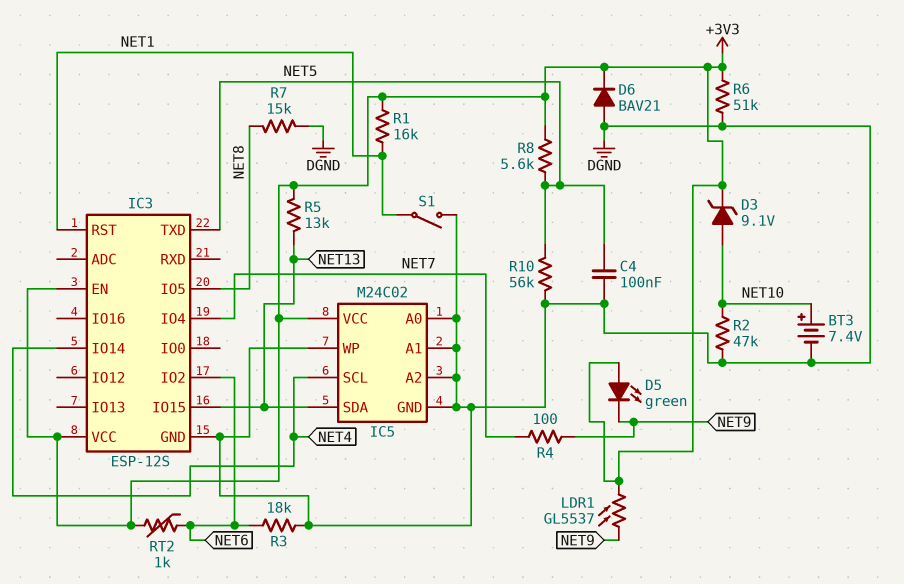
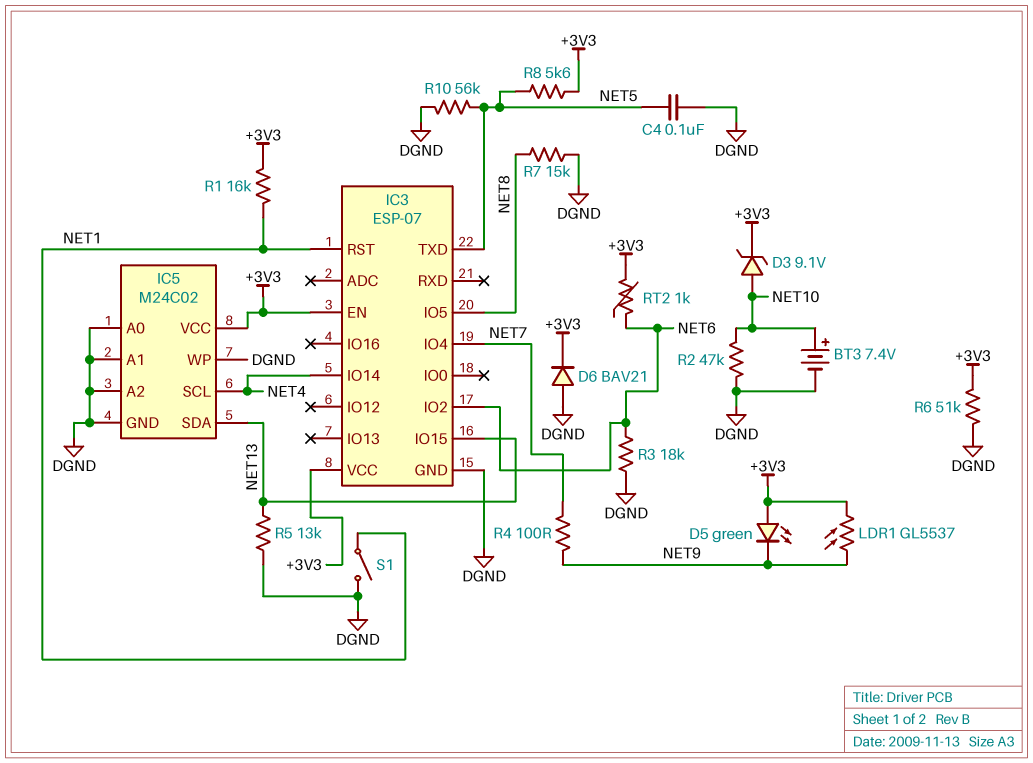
IC3: ESP-12S -> ESP-07
R5: 13k (+3V3, NET13) -> 13k (DGND, NET13)

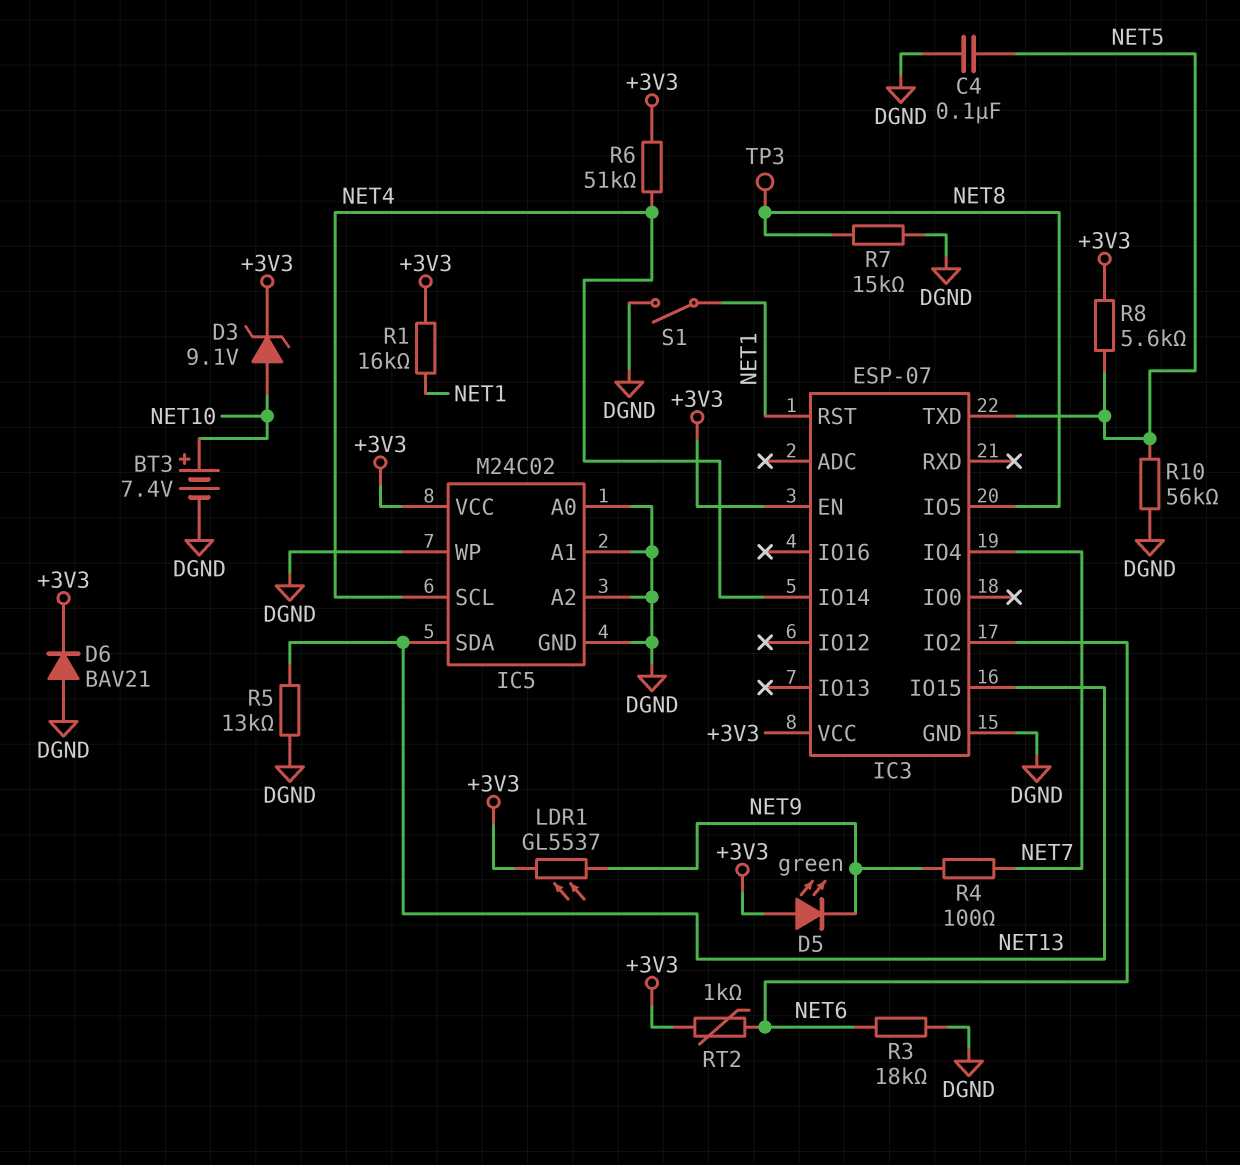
R2: 47k (DGND, NET10) -> none
R6: 51k (+3V3, DGND) -> 51k (+3V3, NET4)
TP3: none -> test point (NET8)

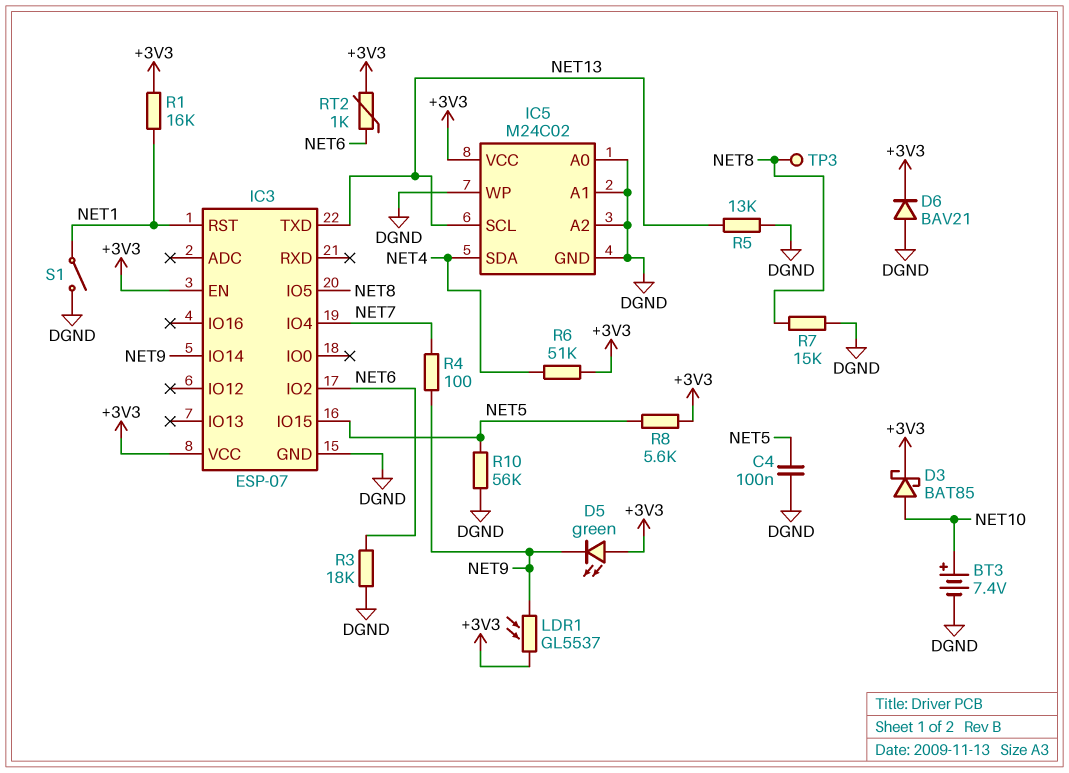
D3: zener 9.1V (A NET10, K +3V3) -> schottky BAT85 (A NET10, K +3V3)
IC3 pin IO14: NET4 -> NET9
IC3 pin IO15: NET13 -> NET5
IC3 pin TXD: NET5 -> NET13
IC5 pin SCL: NET4 -> NET13
IC5 pin SDA: NET13 -> NET4

